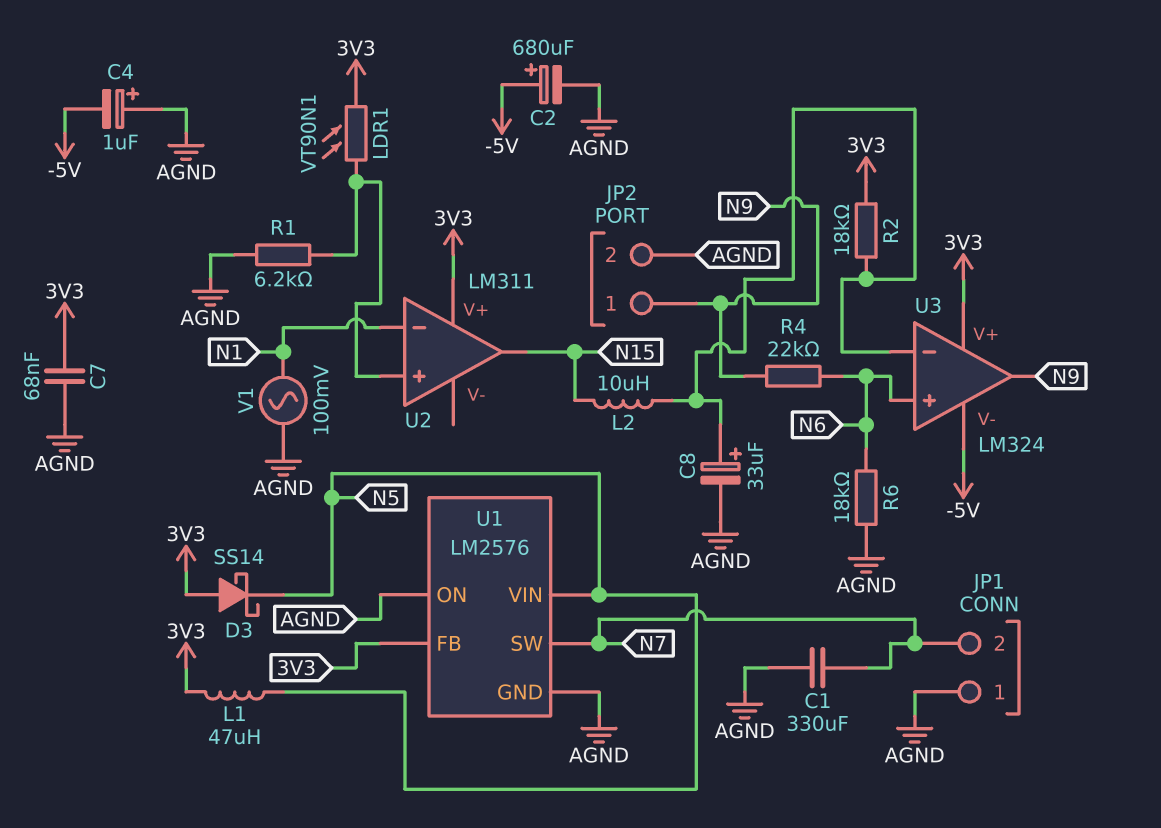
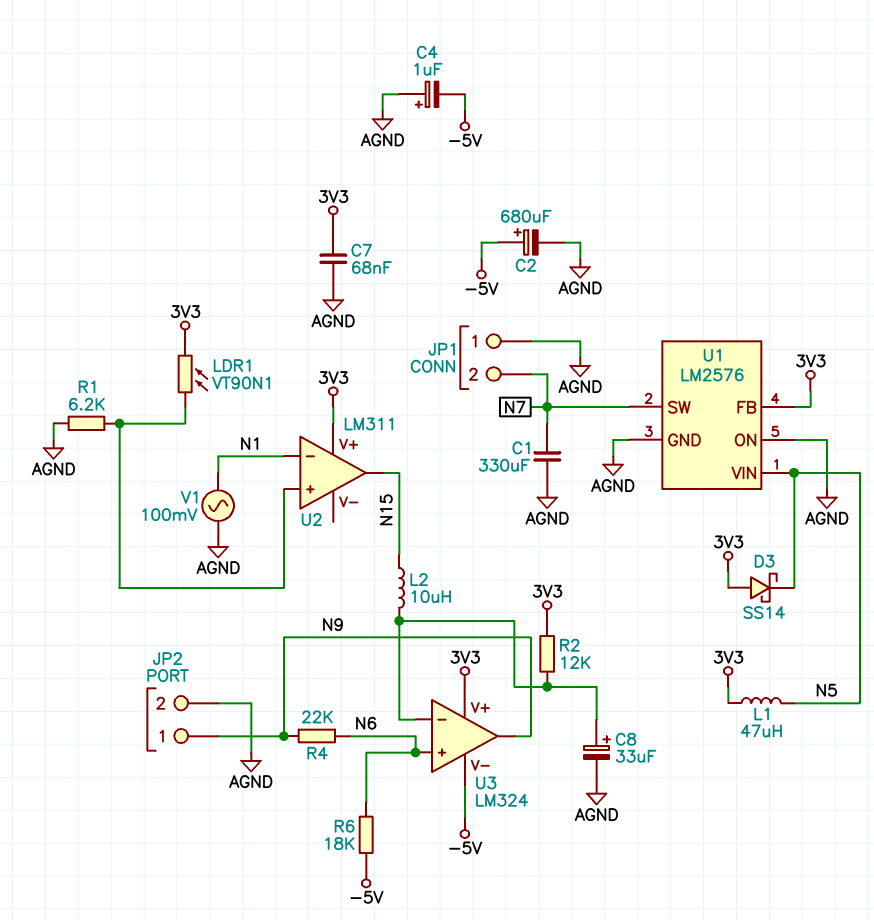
R2: 18k (3V3, U3/in-) -> 12k (3V3, U3/in-)
R6: 18k (AGND, N6) -> 18k (-5V, N6)

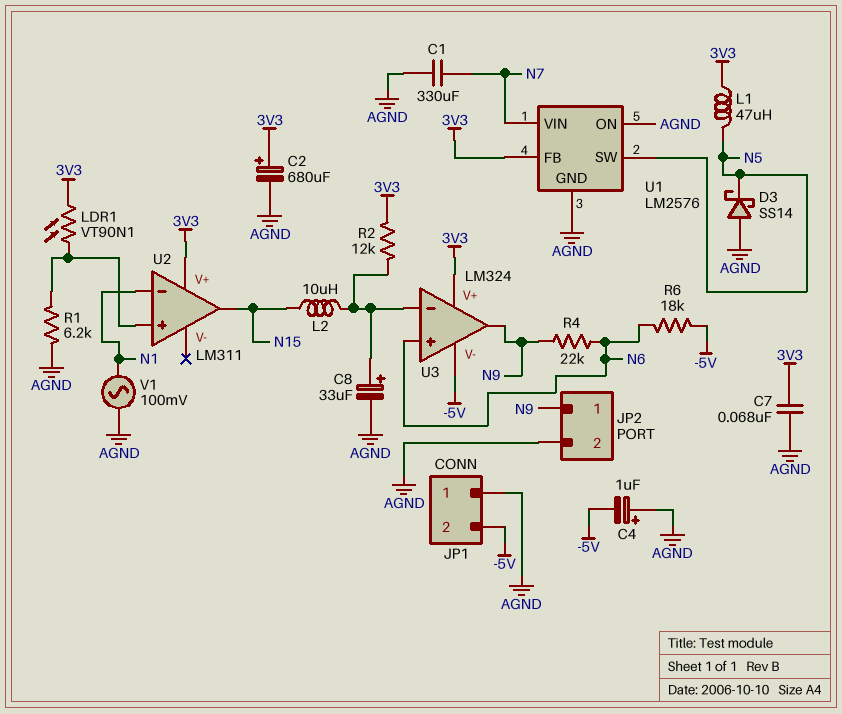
C2: 680uF (plus -5V, minus AGND) -> 680uF (plus 3V3, minus AGND)
D3: schottky SS14 (A 3V3, K N5) -> schottky SS14 (A AGND, K N5)
JP1 pin 2: N7 -> -5V
U1 pin SW: N7 -> N5
U1 pin VIN: N5 -> N7

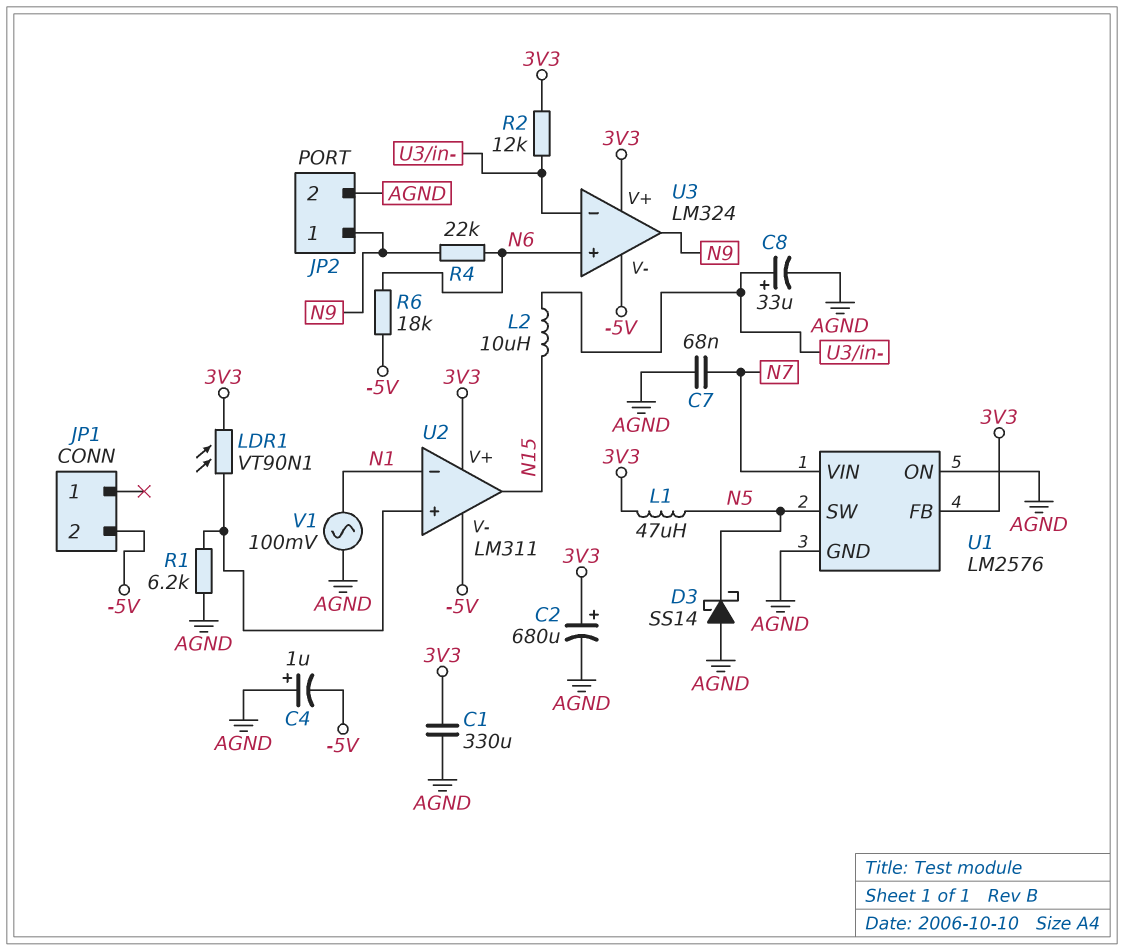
C1: 330uF (AGND, N7) -> 330uF (3V3, AGND)
C7: 68nF (3V3, AGND) -> 68nF (AGND, N7)
JP1 pin 1: AGND -> none
U2 pin V-: none -> -5V

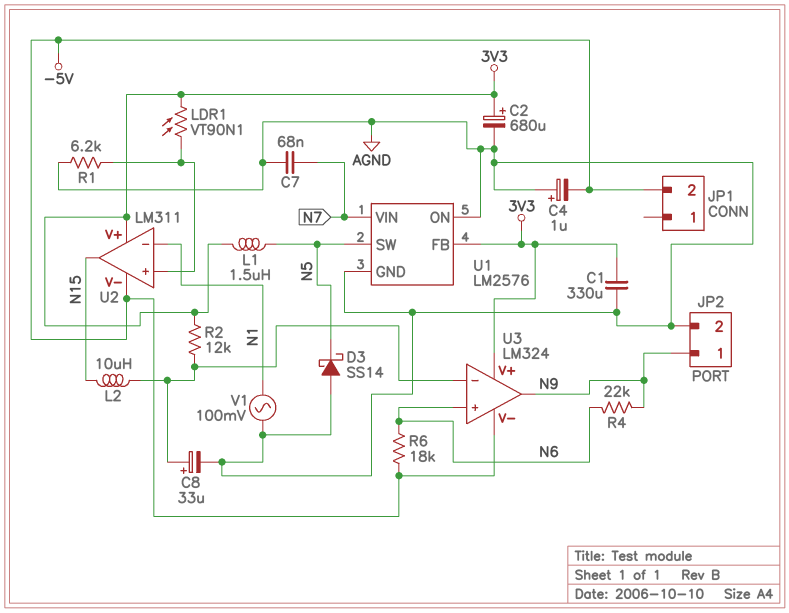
L1: 47uH (3V3, N5) -> 1.5uH (3V3, N5)

